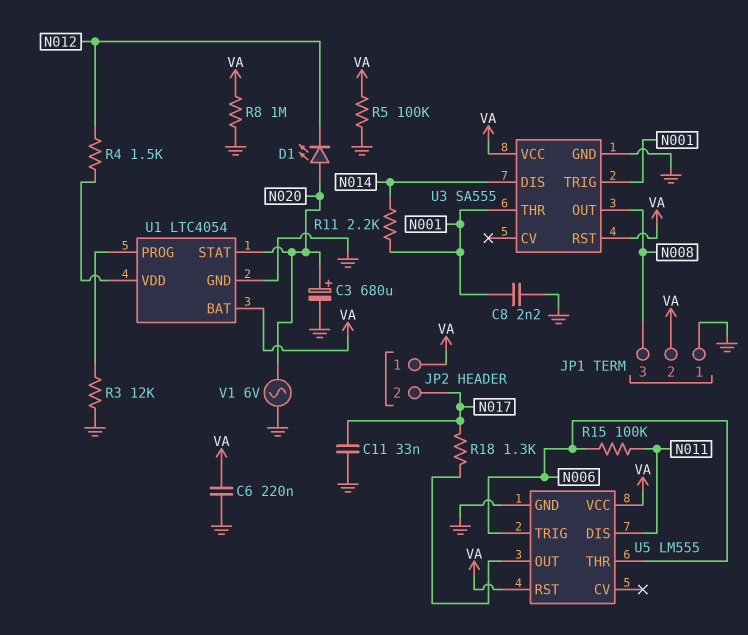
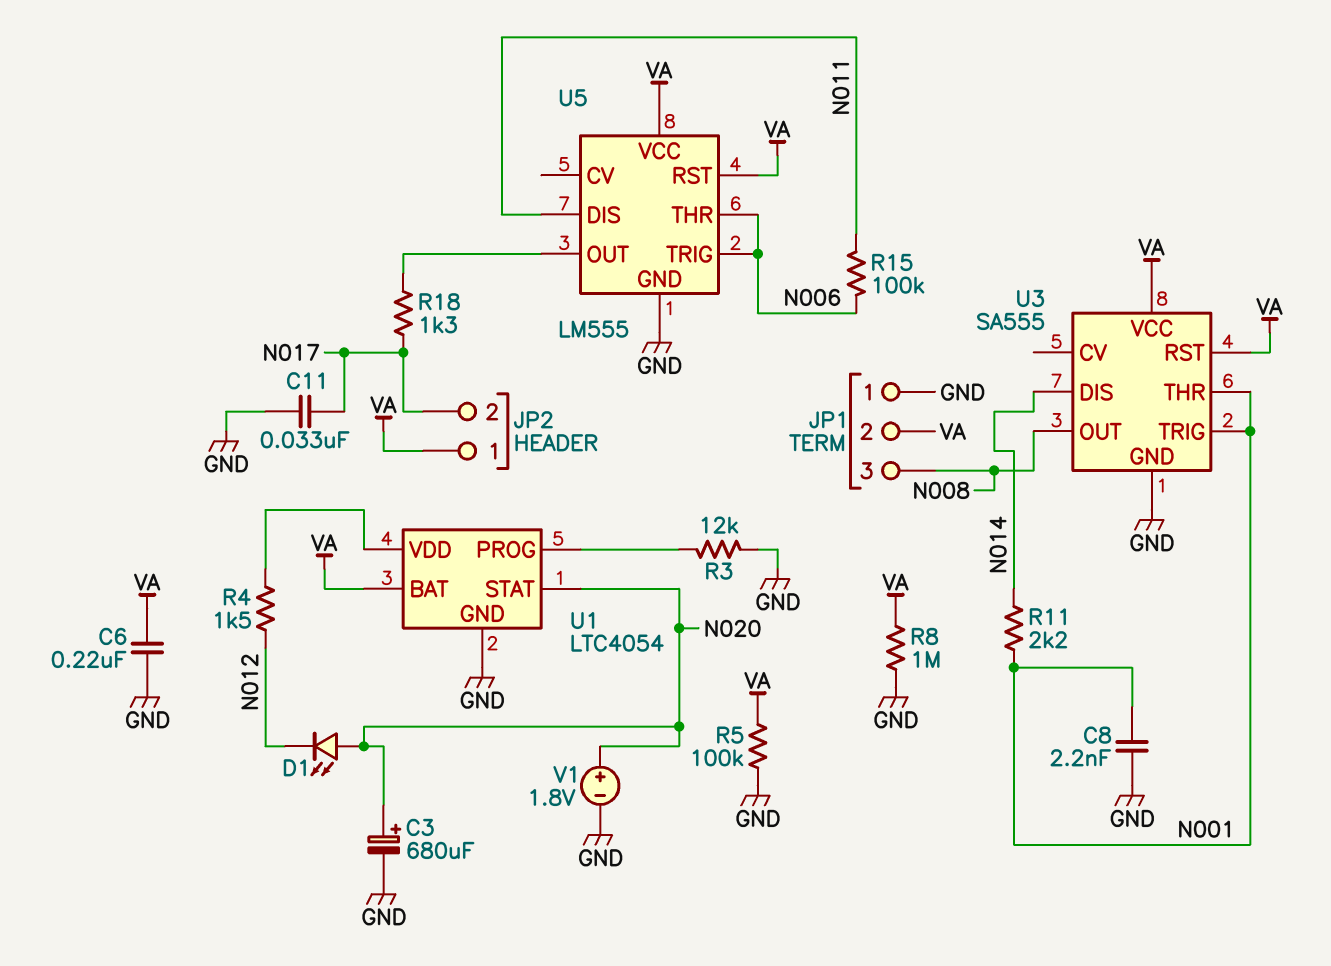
V1: AC 6V (GND, N020) -> 1.8V (plus N020, minus GND)

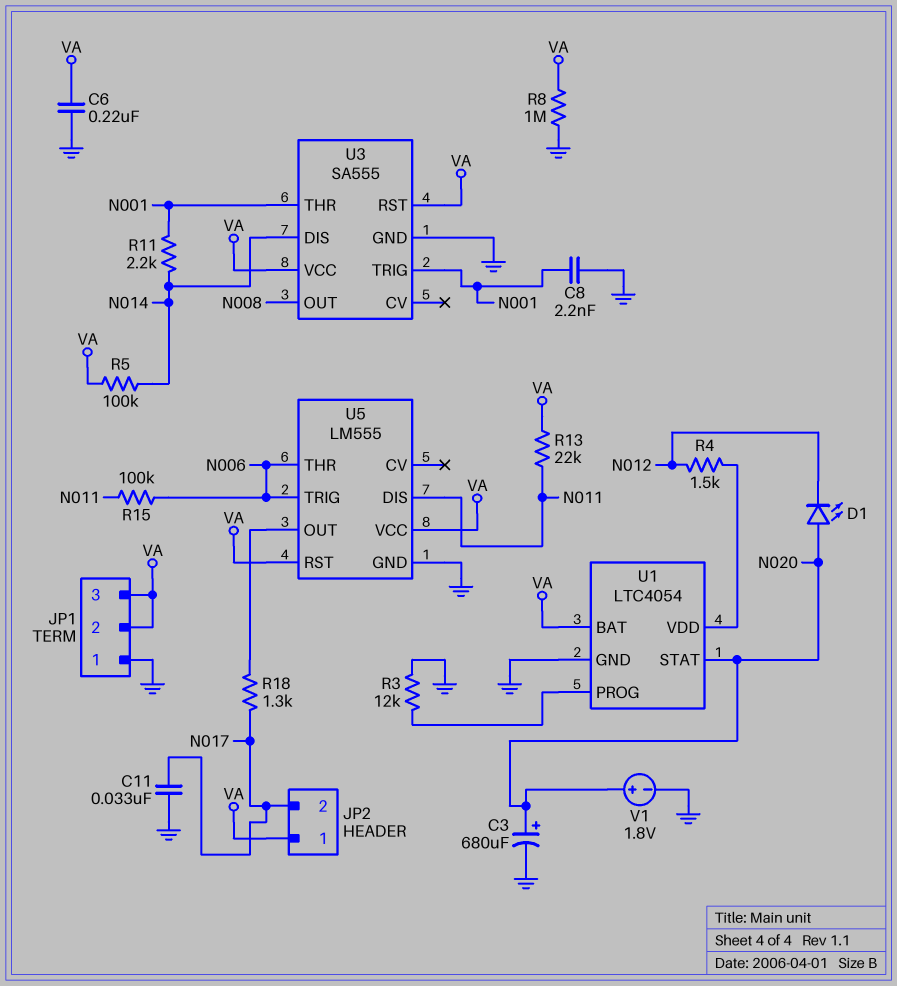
JP1 pin 3: N008 -> VA
R5: 100k (GND, VA) -> 100k (N014, VA)
R13: none -> 22k (N011, VA)

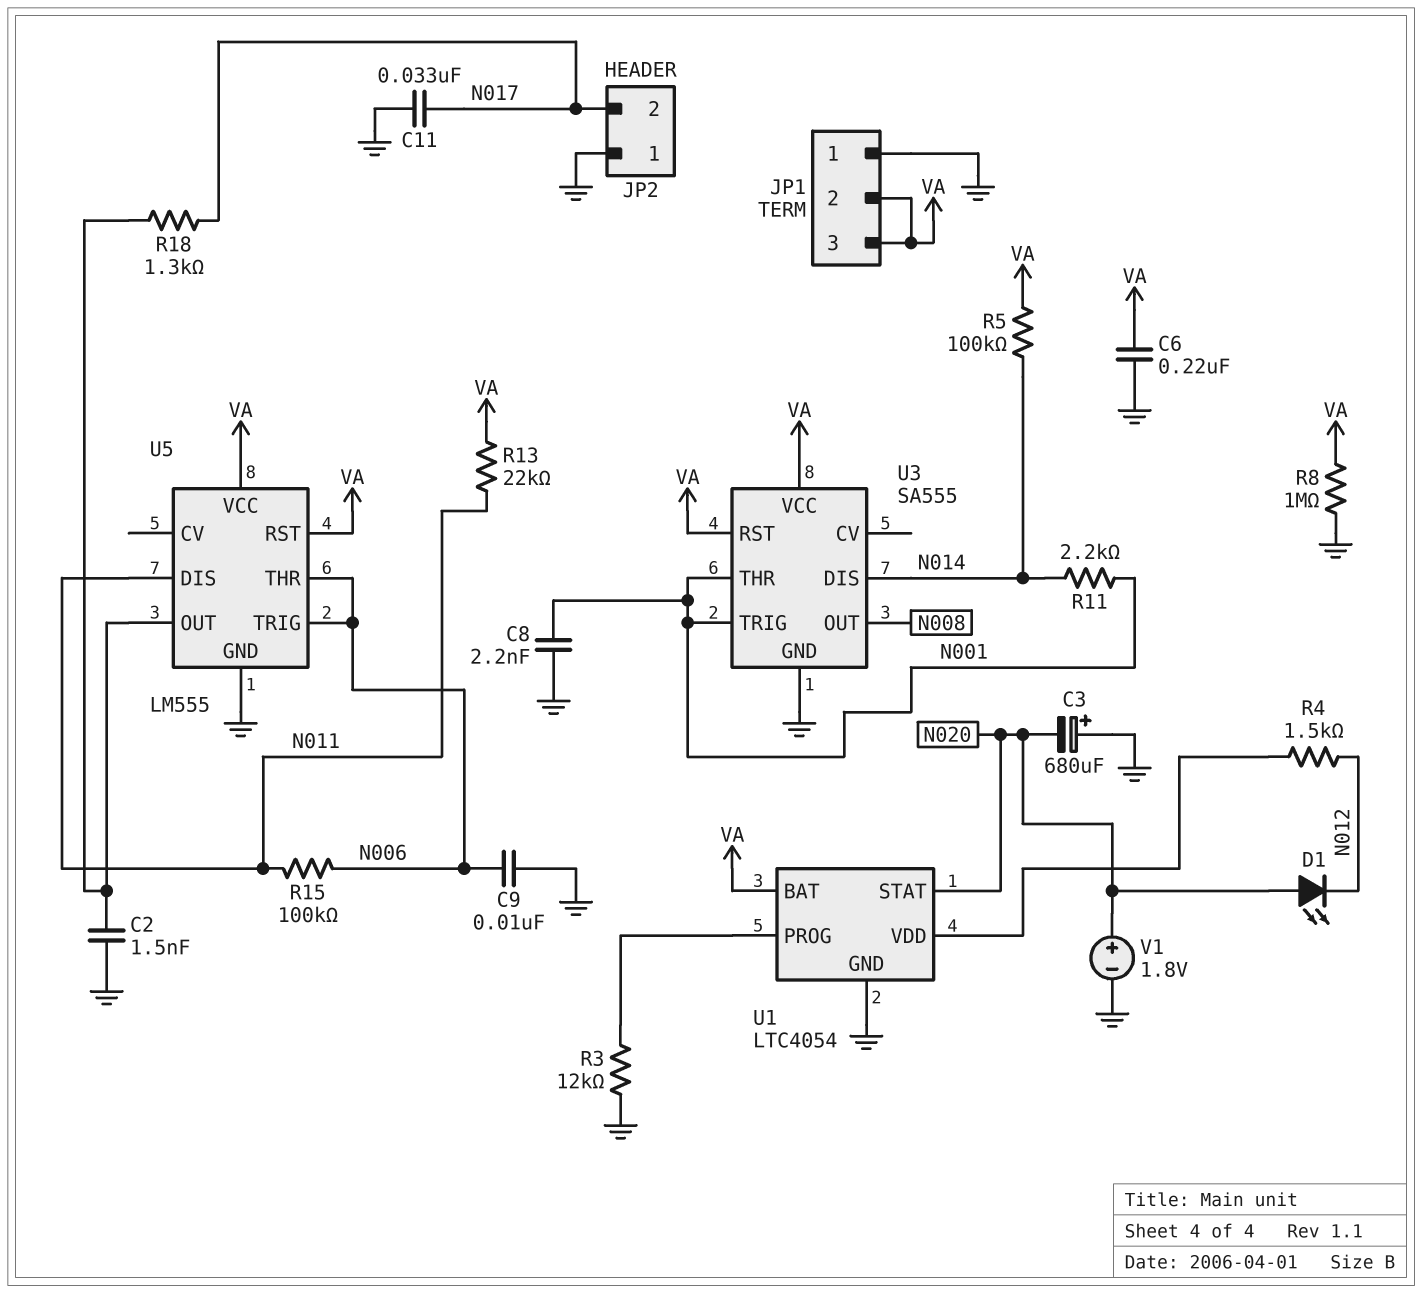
C2: none -> 1.5nF (GND, U5/OUT)
C3: 680uF (plus N020, minus GND) -> 680uF (plus GND, minus N020)
C9: none -> 10nF (GND, N006)
JP2 pin 1: VA -> GND

